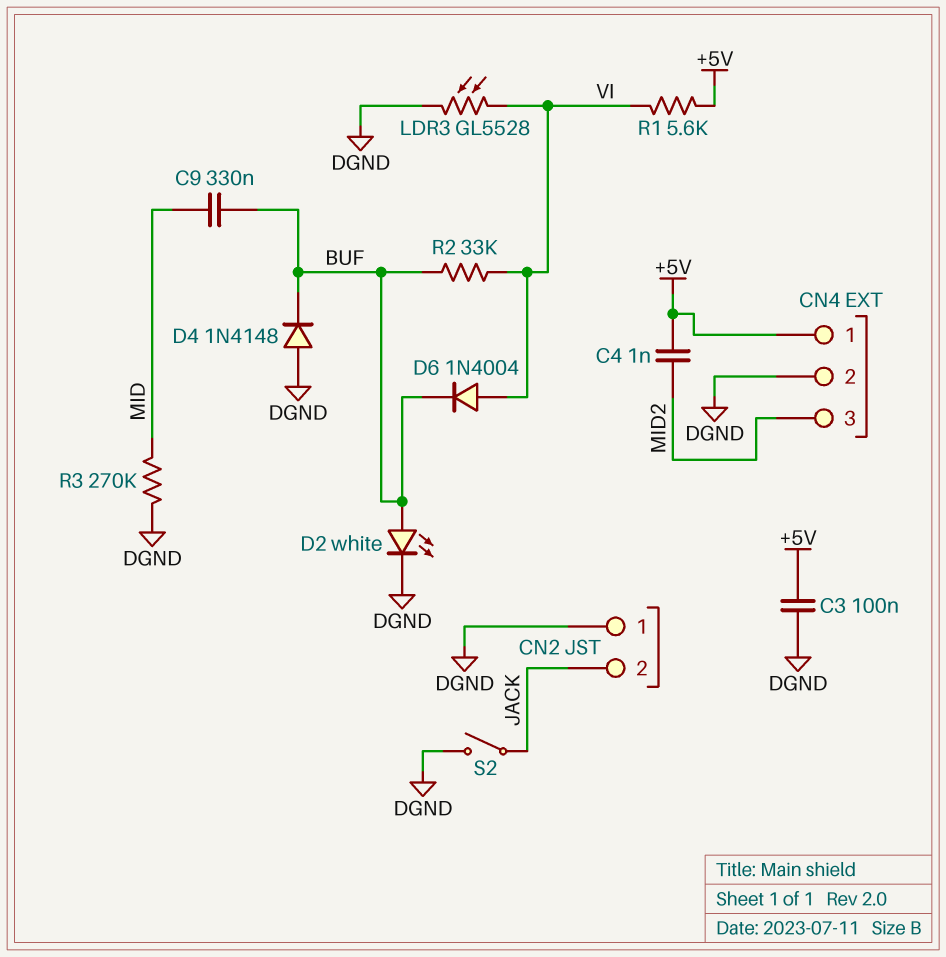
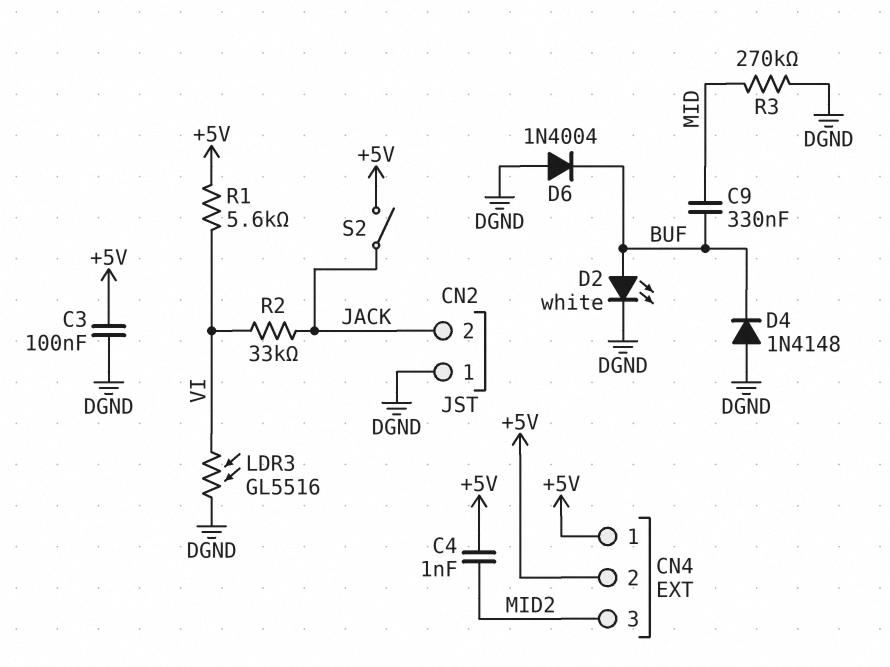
CN4 pin 2: DGND -> +5V
D6: diode 1N4004 (A VI, K BUF) -> diode 1N4004 (A DGND, K BUF)
LDR3: GL5528 (DGND, VI) -> GL5516 (DGND, VI)
R2: 33k (BUF, VI) -> 33k (JACK, VI)
S2: switch (DGND, JACK) -> switch (+5V, JACK)

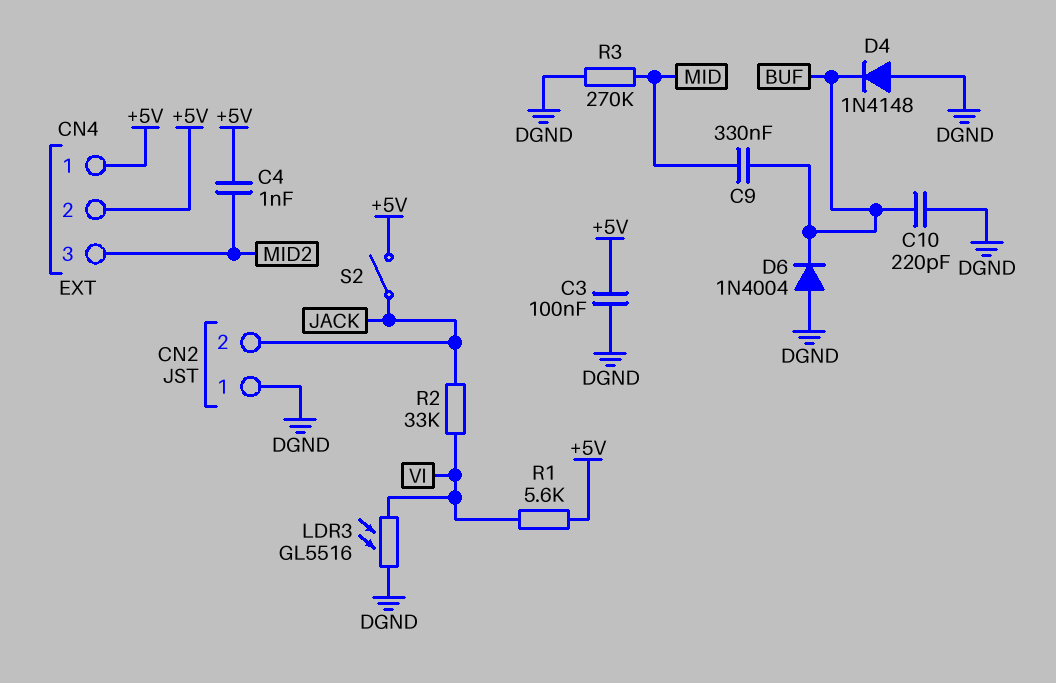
C10: none -> 220pF (BUF, DGND)
D2: LED white (A BUF, K DGND) -> none

